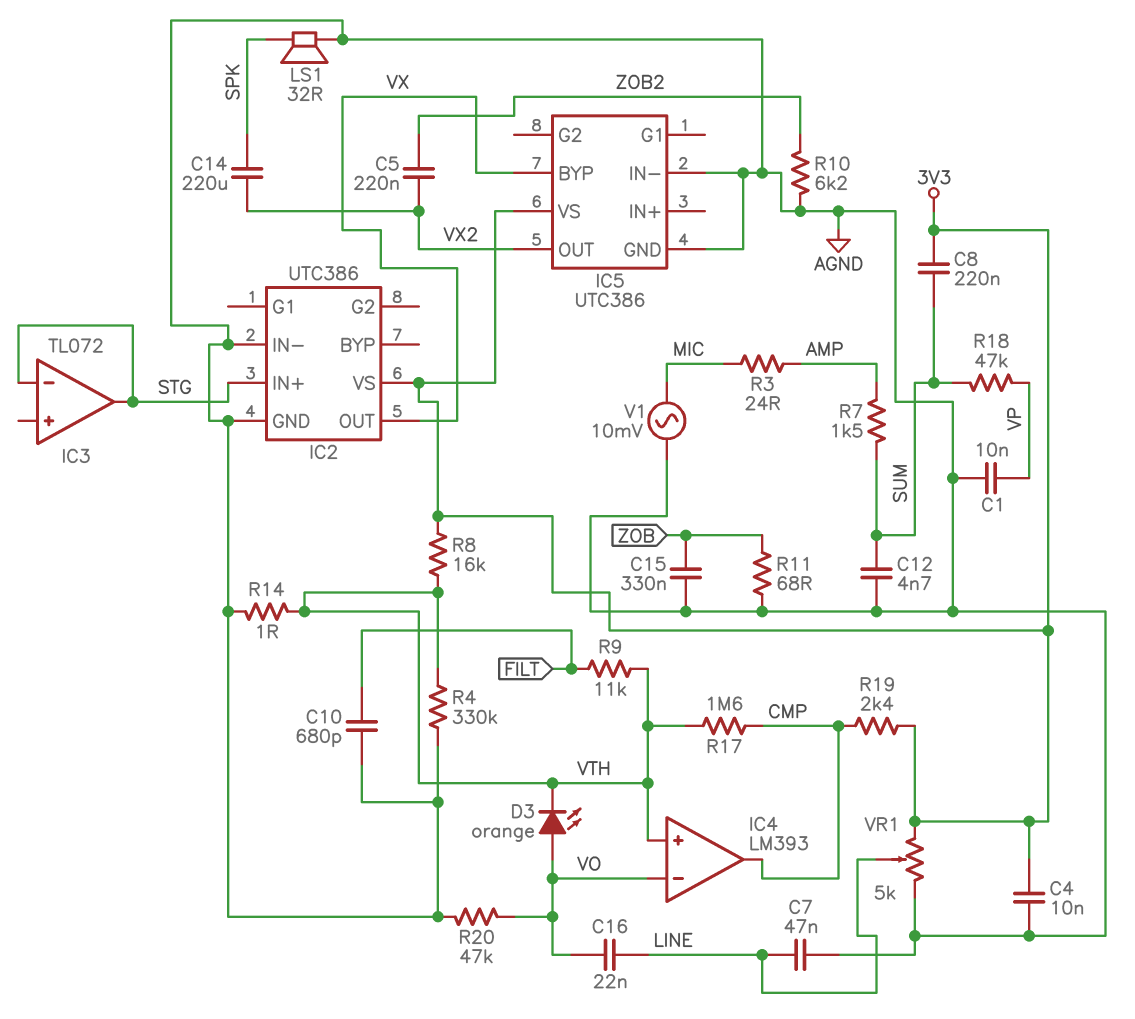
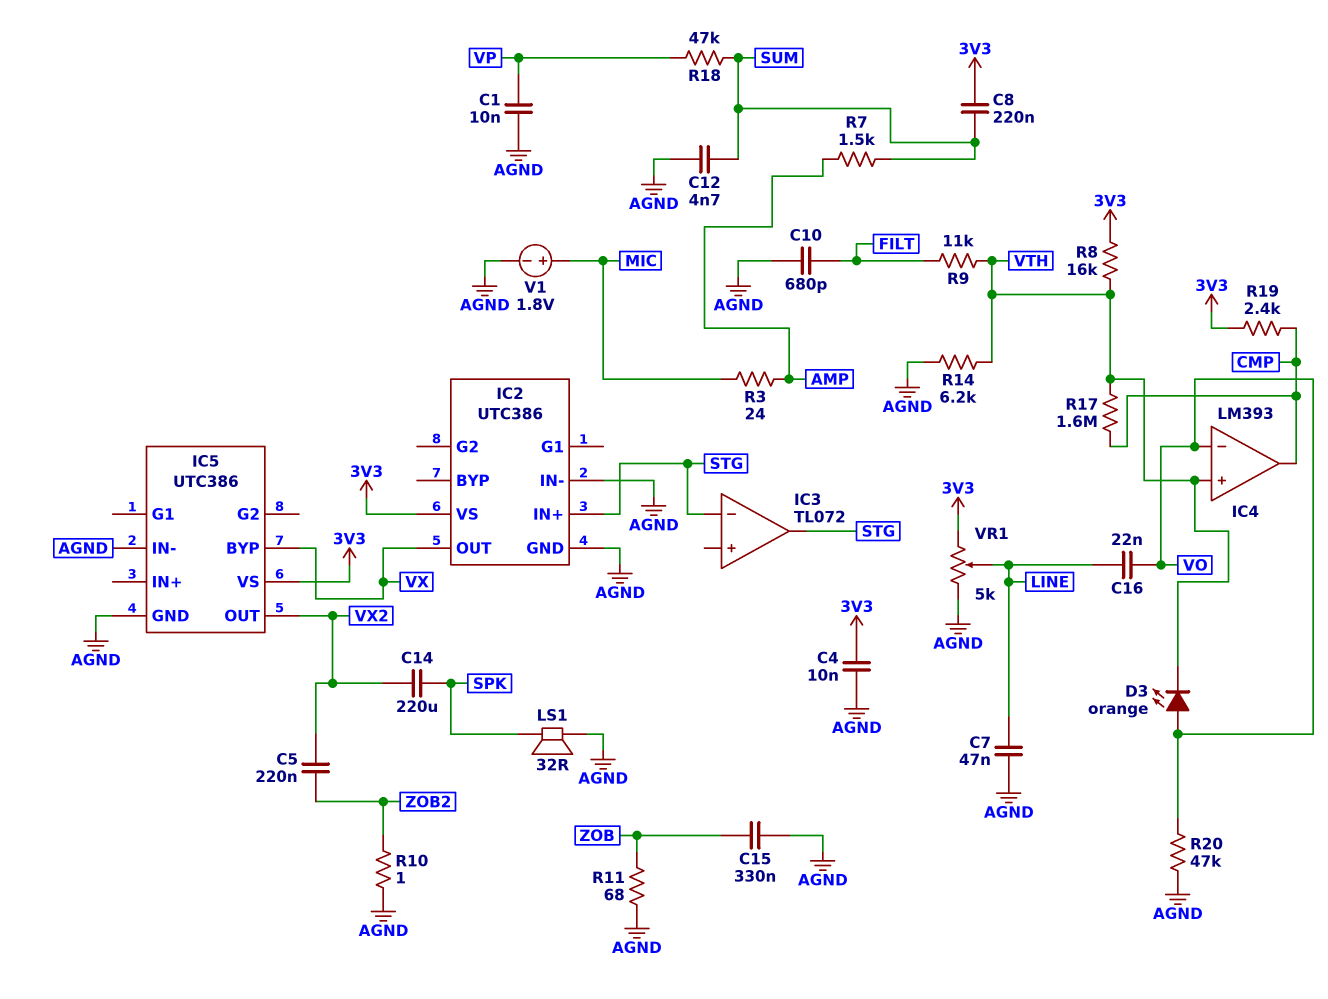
R4: 330k (AGND, VTH) -> none
R10: 6.2k (AGND, ZOB2) -> 1 (AGND, ZOB2)
R14: 1 (AGND, VTH) -> 6.2k (AGND, VTH)
V1: AC 10mV (AGND, MIC) -> 1.8V (plus MIC, minus AGND)

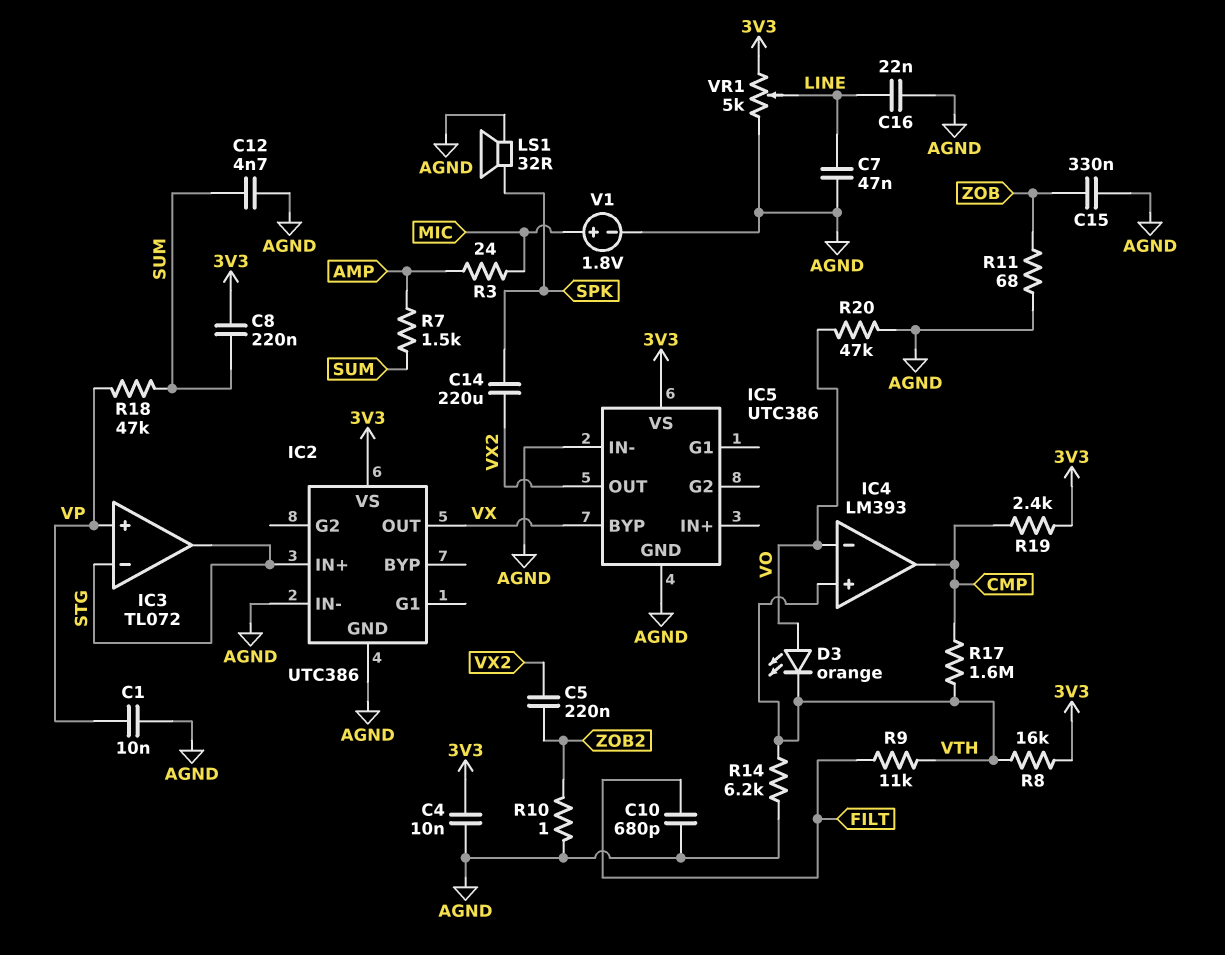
C16: 22nF (LINE, VO) -> 22nF (AGND, LINE)
IC3 pin in+: none -> VP

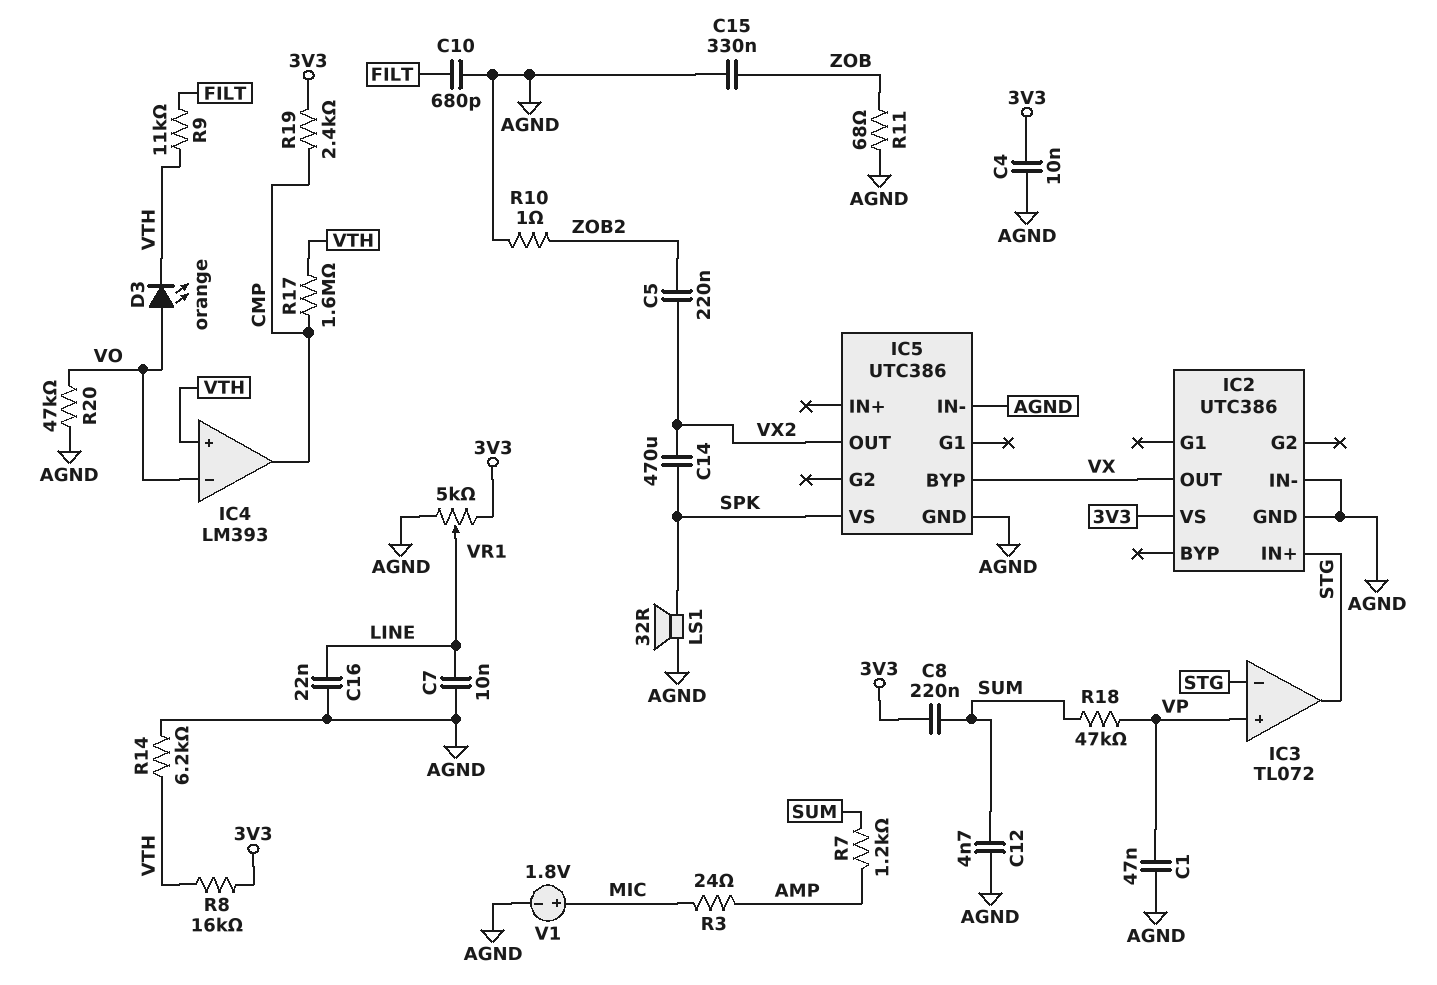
C1: 10nF (AGND, VP) -> 47nF (AGND, VP)
C7: 47nF (AGND, LINE) -> 10nF (AGND, LINE)
C14: 220uF (SPK, VX2) -> 470uF (SPK, VX2)
IC5 pin VS: 3V3 -> SPK
R7: 1.5k (AMP, SUM) -> 1.2k (AMP, SUM)

